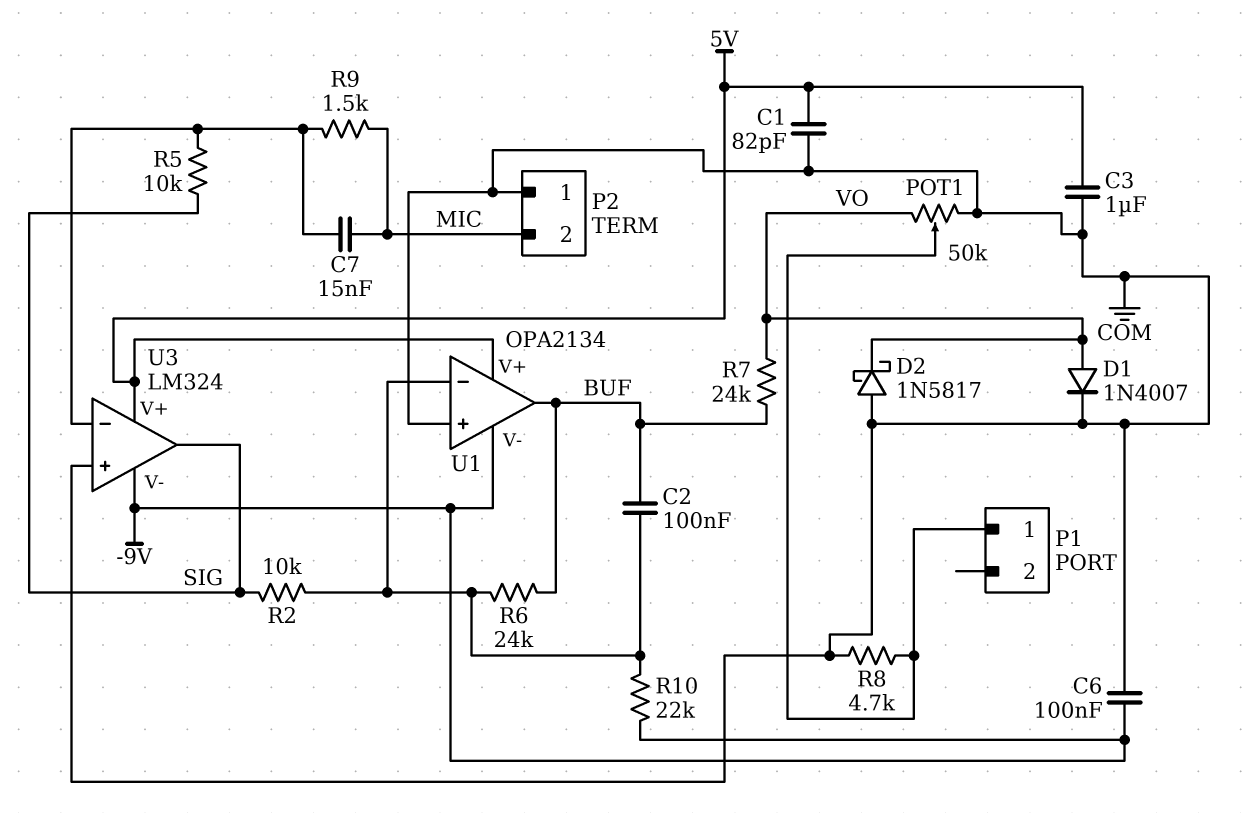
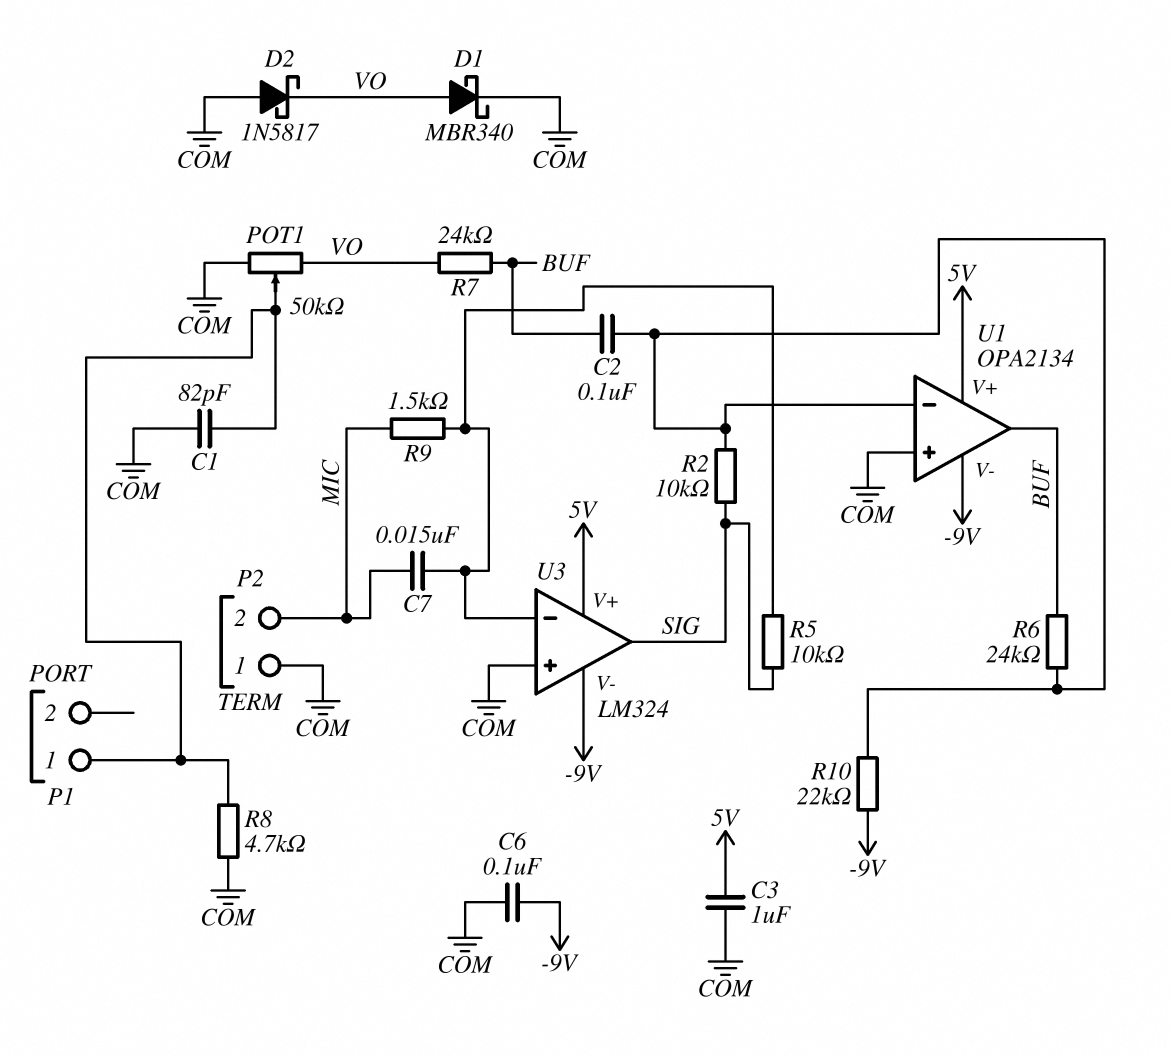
C1: 82pF (5V, COM) -> 82pF (COM, P1/1)
D1: diode 1N4007 (A VO, K COM) -> schottky MBR340 (A VO, K COM)

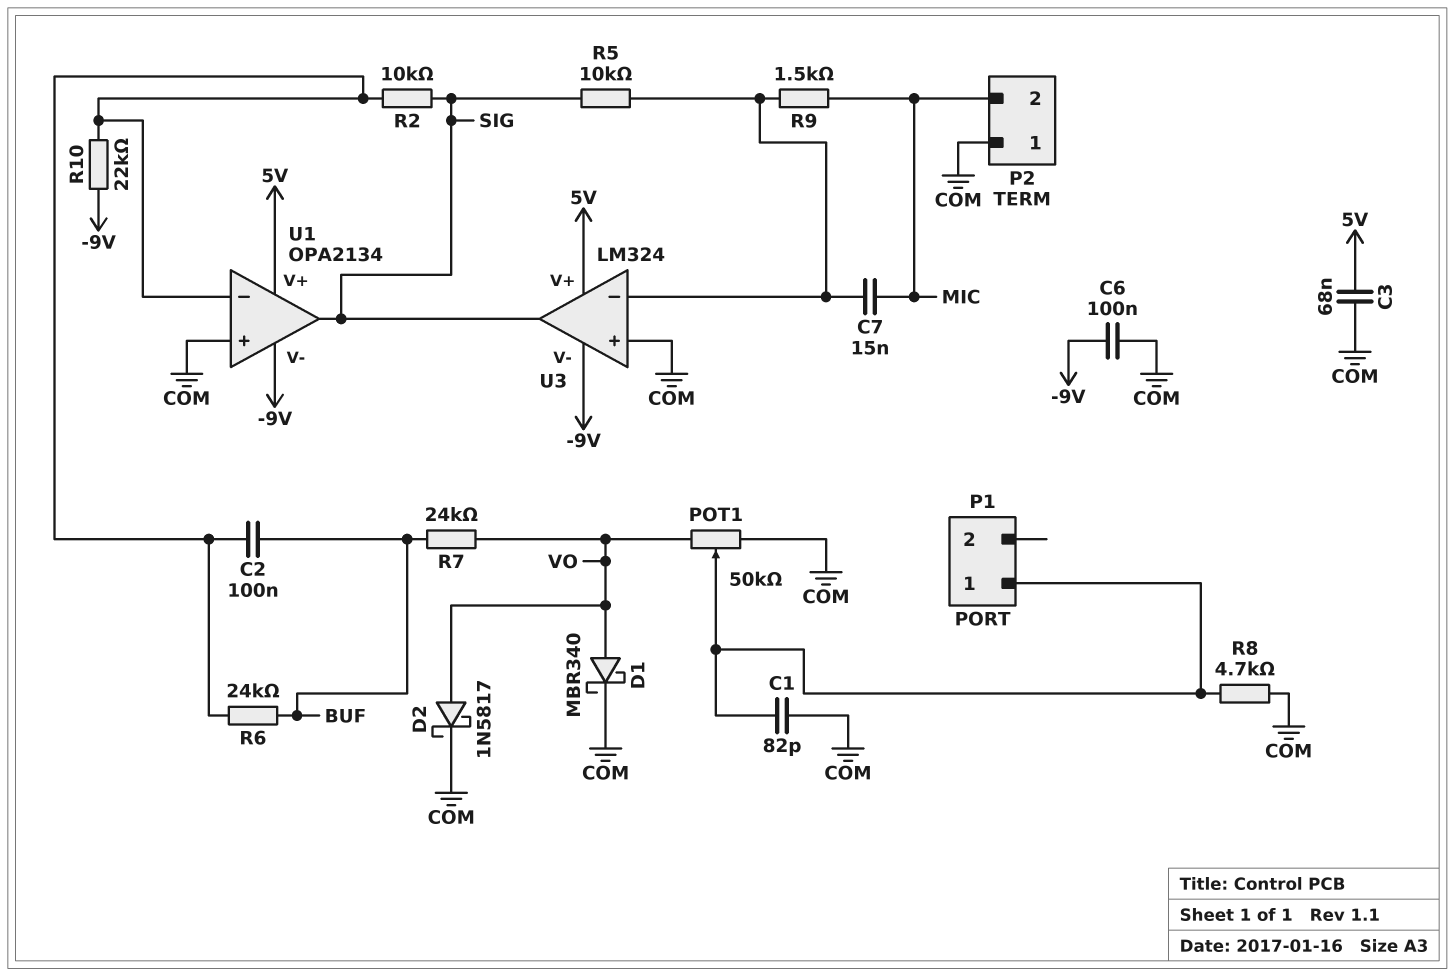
C3: 1uF (5V, COM) -> 68nF (5V, COM)
D2: schottky 1N5817 (A COM, K VO) -> schottky 1N5817 (A VO, K COM)
U1 pin out: BUF -> SIG

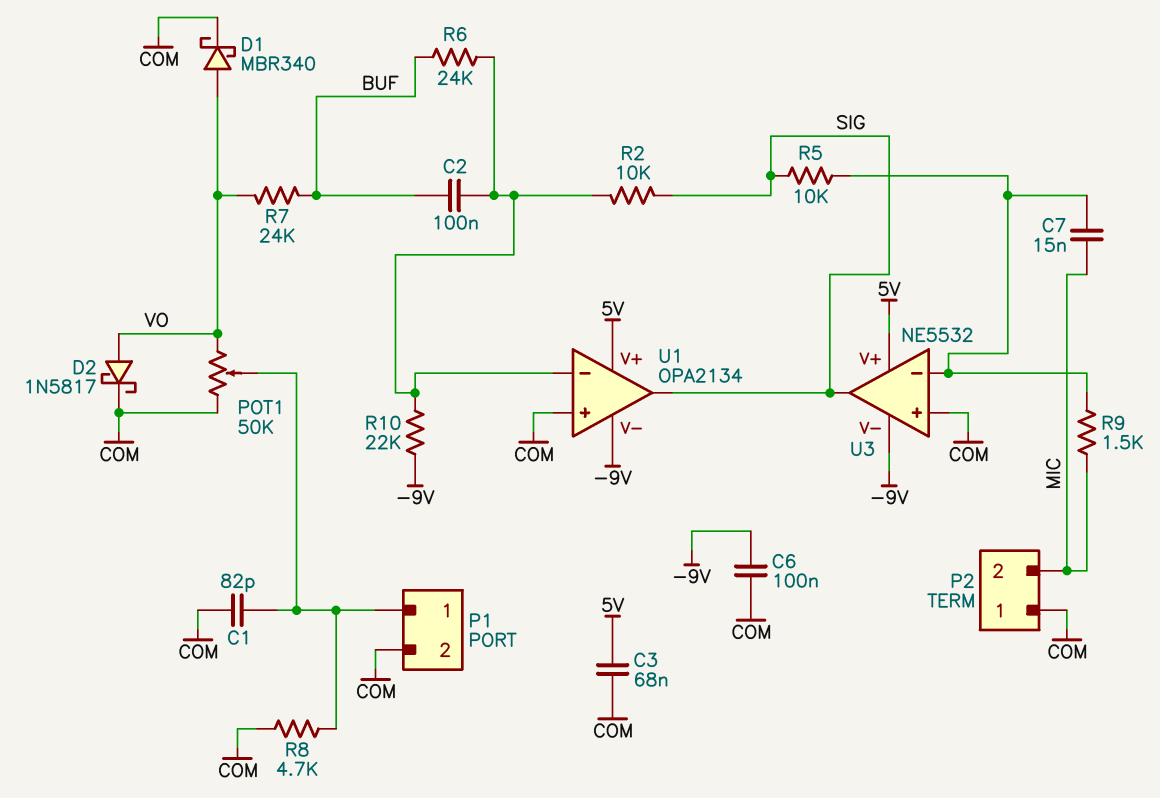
P1 pin 2: none -> COM
U3: LM324 -> NE5532

